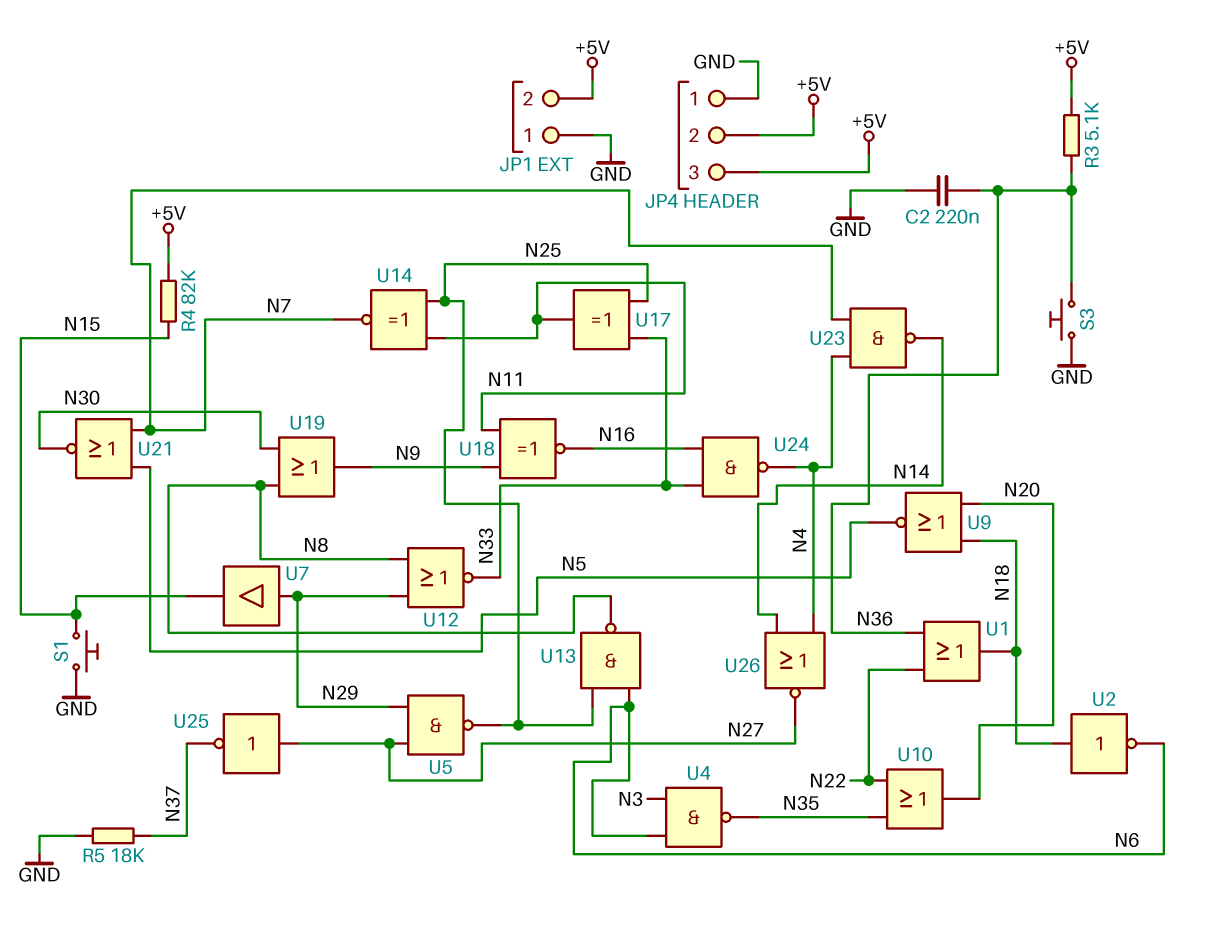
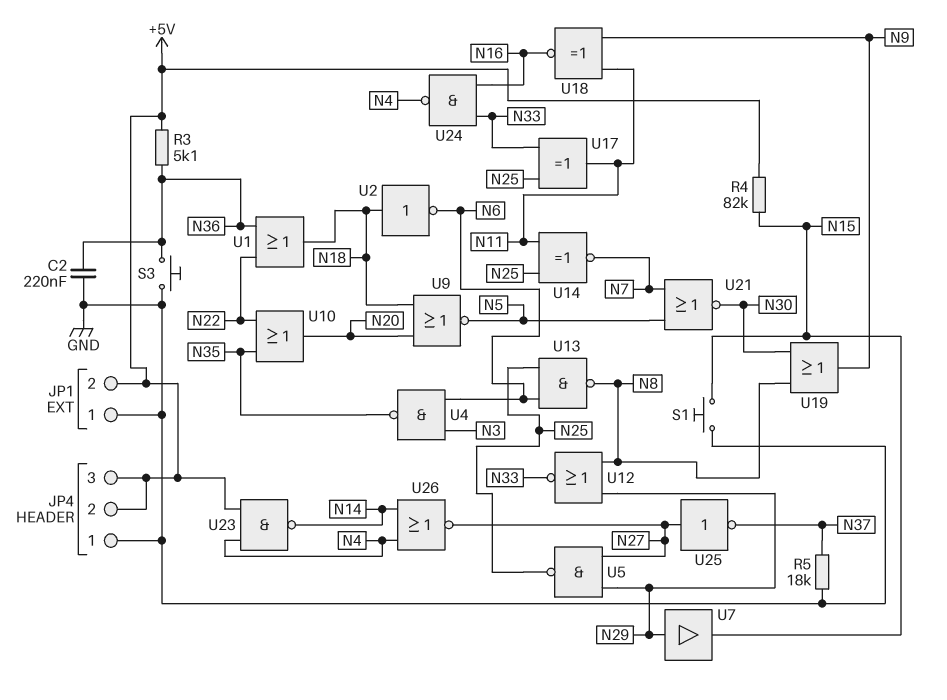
U23: NAND (in N4, in N7, out N14) -> NAND (in +5V, in N4, out N14)

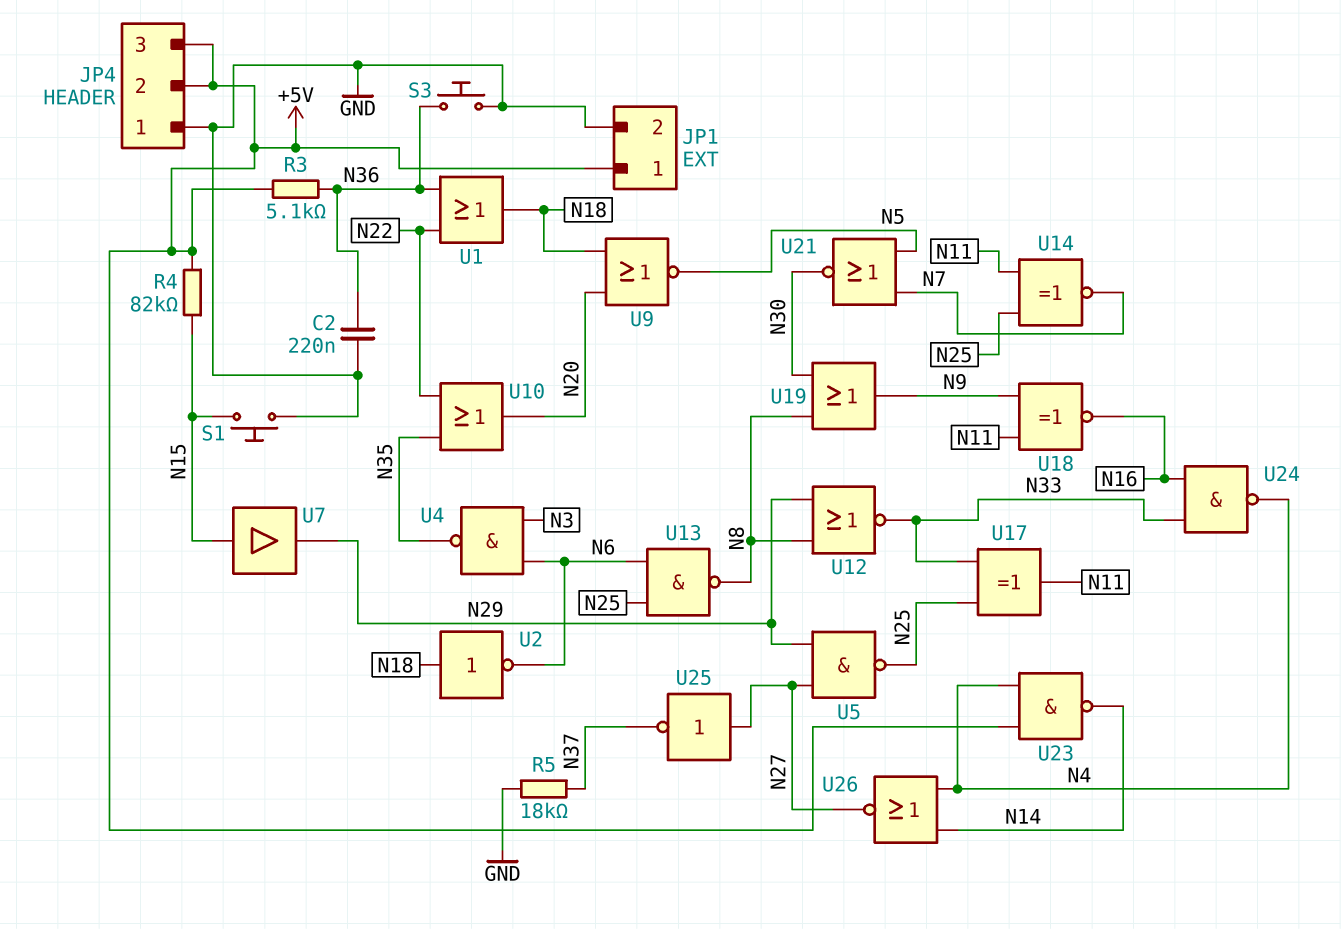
JP1 pin 1: GND -> +5V
JP1 pin 2: +5V -> GND
U7: buffer (in N29, out N15) -> buffer (in N15, out N29)

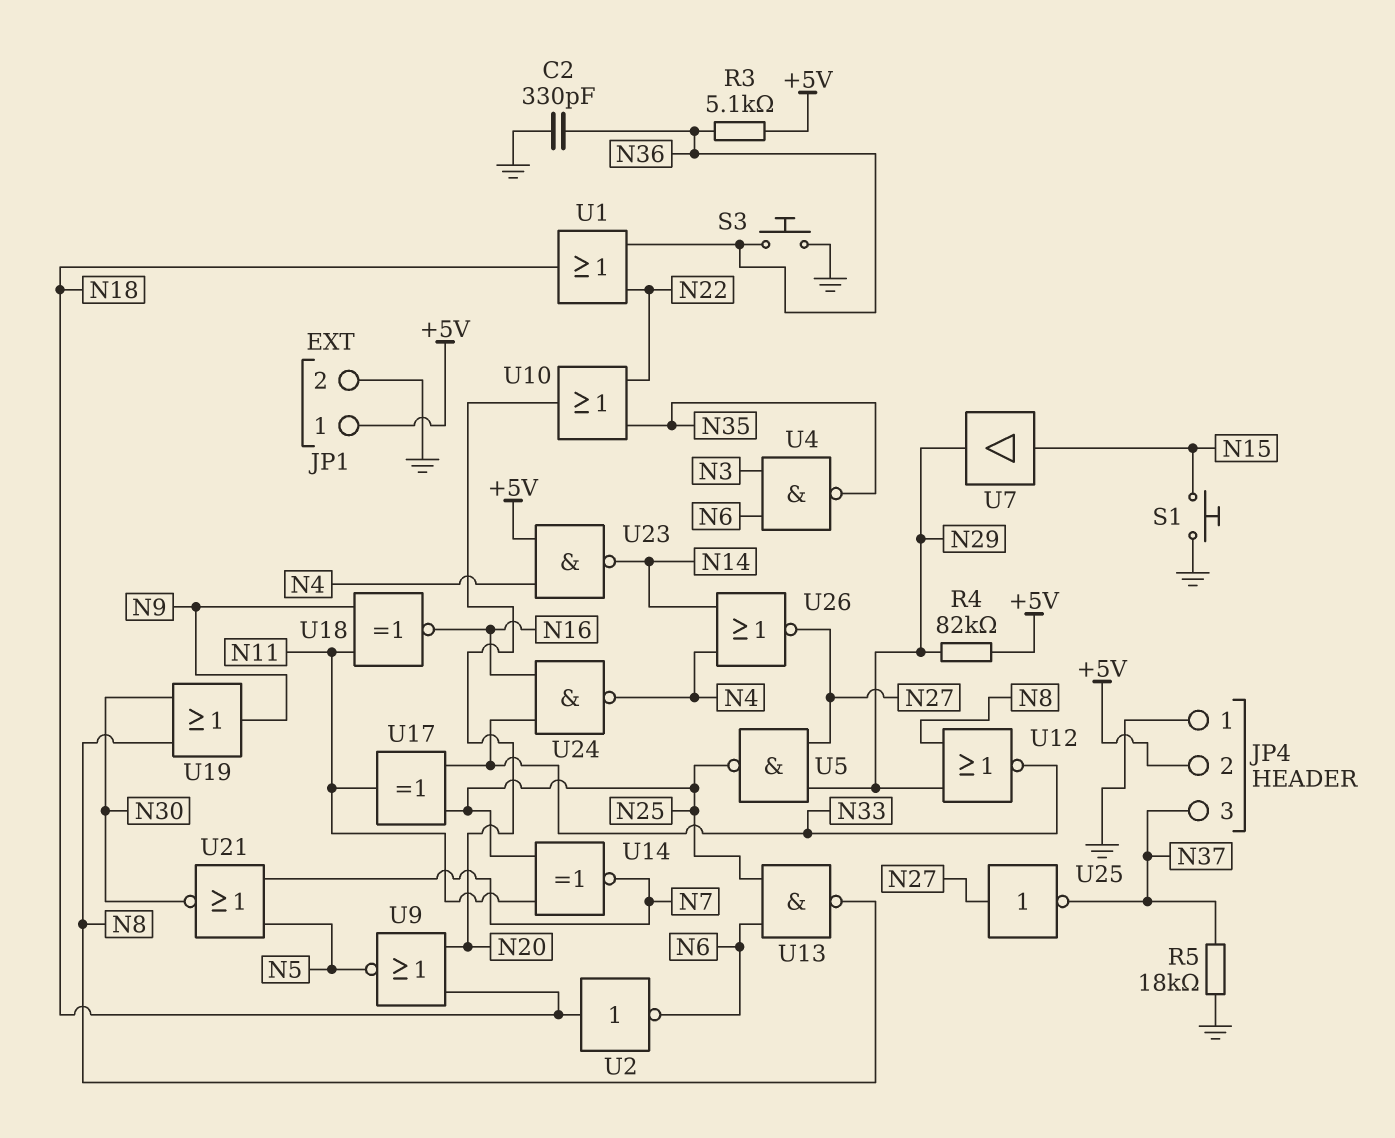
C2: 220nF (GND, N36) -> 330pF (GND, N36)
JP4 pin 3: +5V -> N37
R4: 82k (+5V, N15) -> 82k (+5V, N29)

